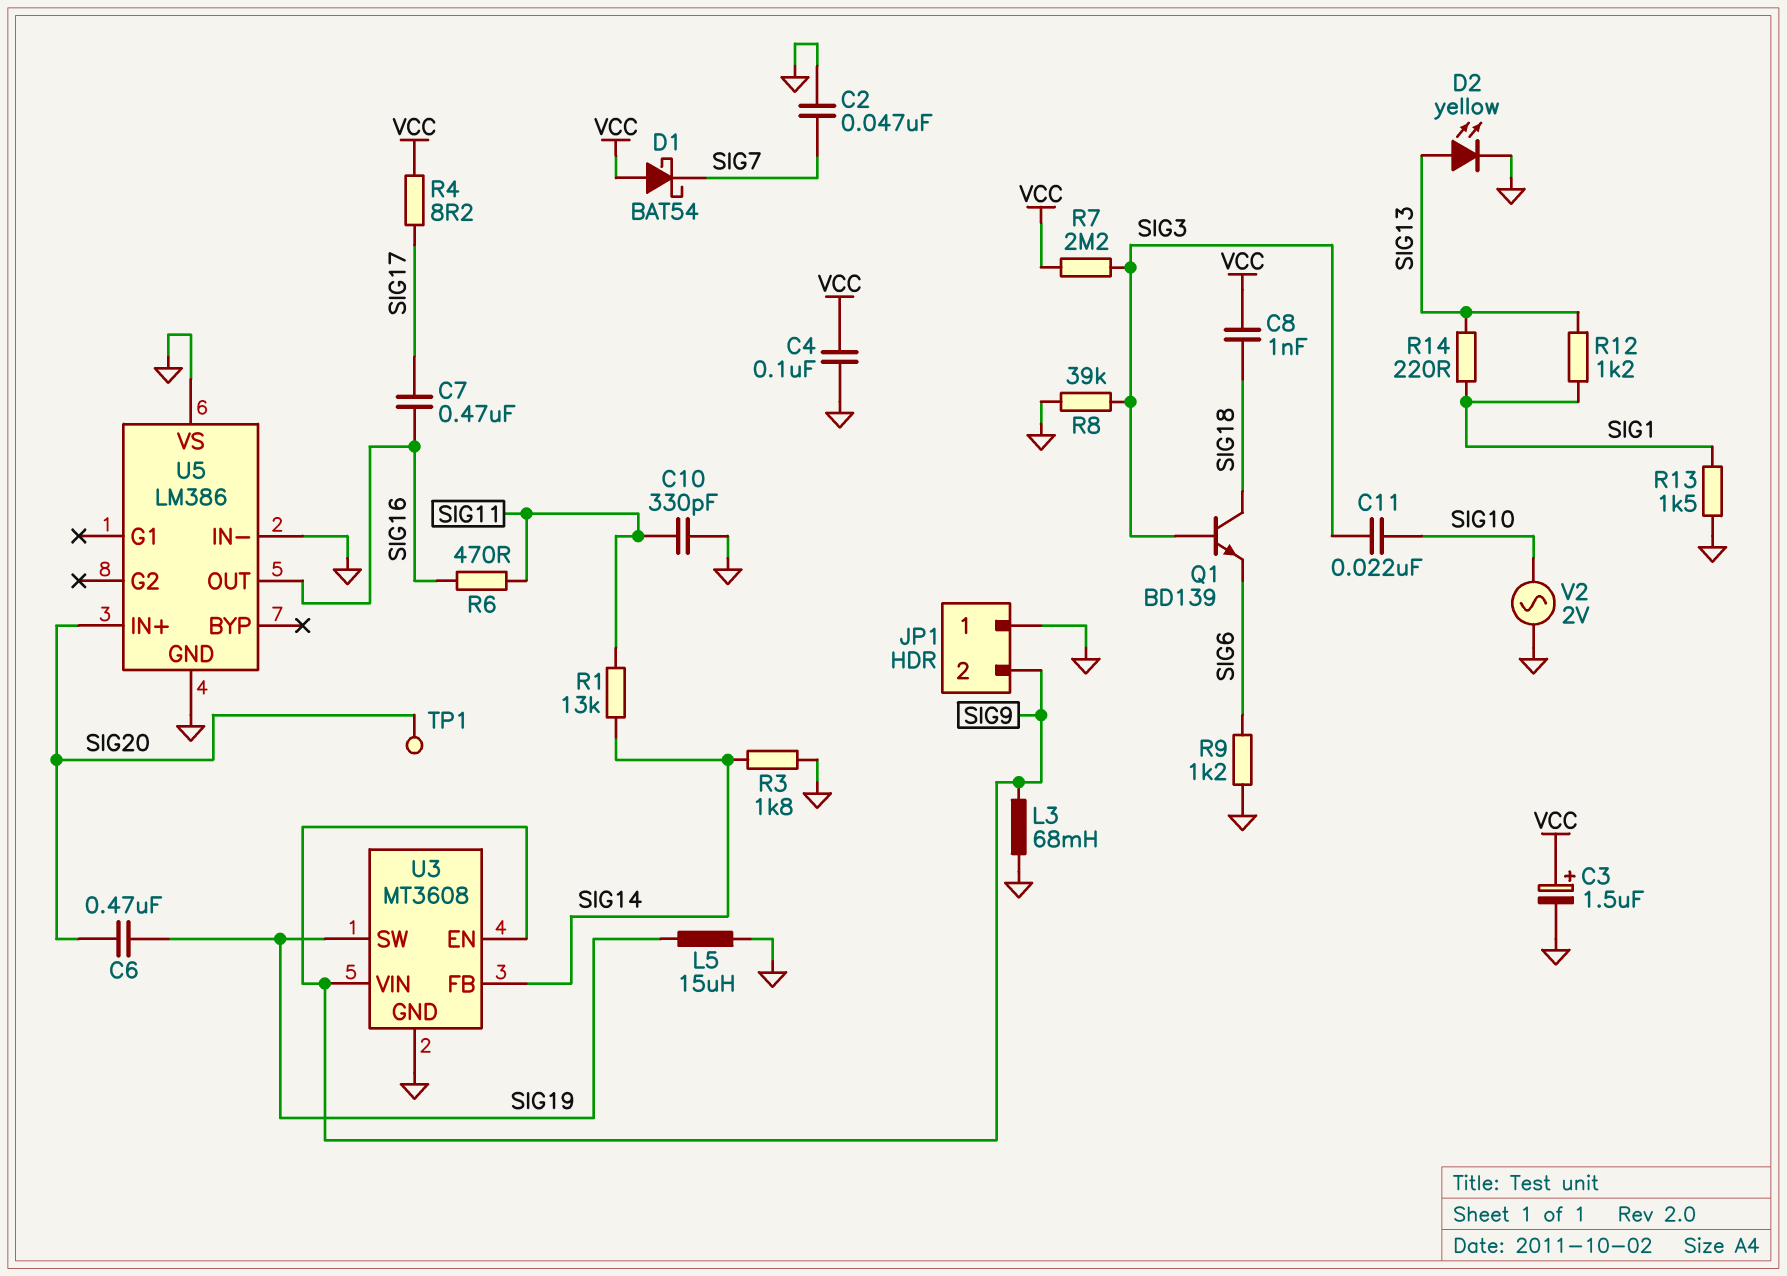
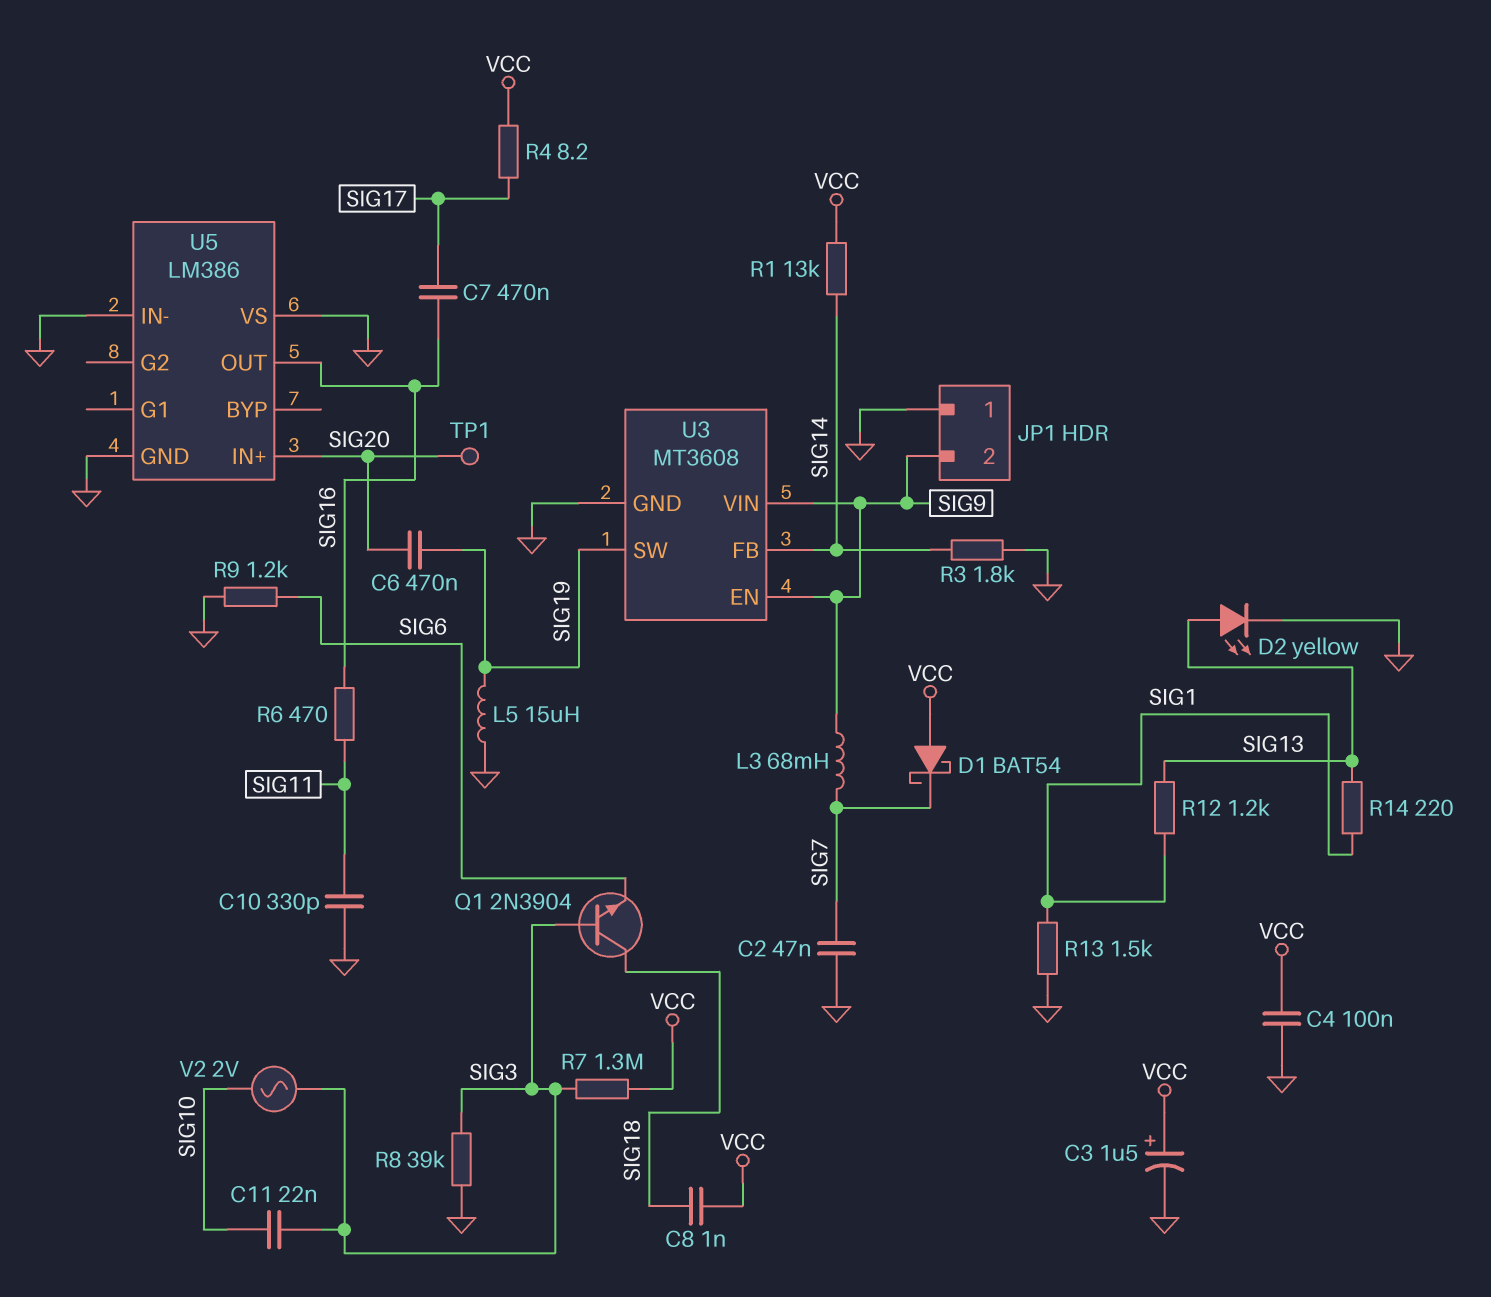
L3: 68mH (GND, SIG9) -> 68mH (SIG7, SIG9)
Q1: NPN BD139 (B SIG3, C SIG18, E SIG6) -> NPN 2N3904 (B SIG3, C SIG18, E SIG6)
R1: 13k (SIG11, SIG14) -> 13k (SIG14, VCC)
R7: 2.2M (SIG3, VCC) -> 1.3M (SIG3, VCC)
V2: AC 2V (GND, SIG10) -> AC 2V (SIG3, SIG10)

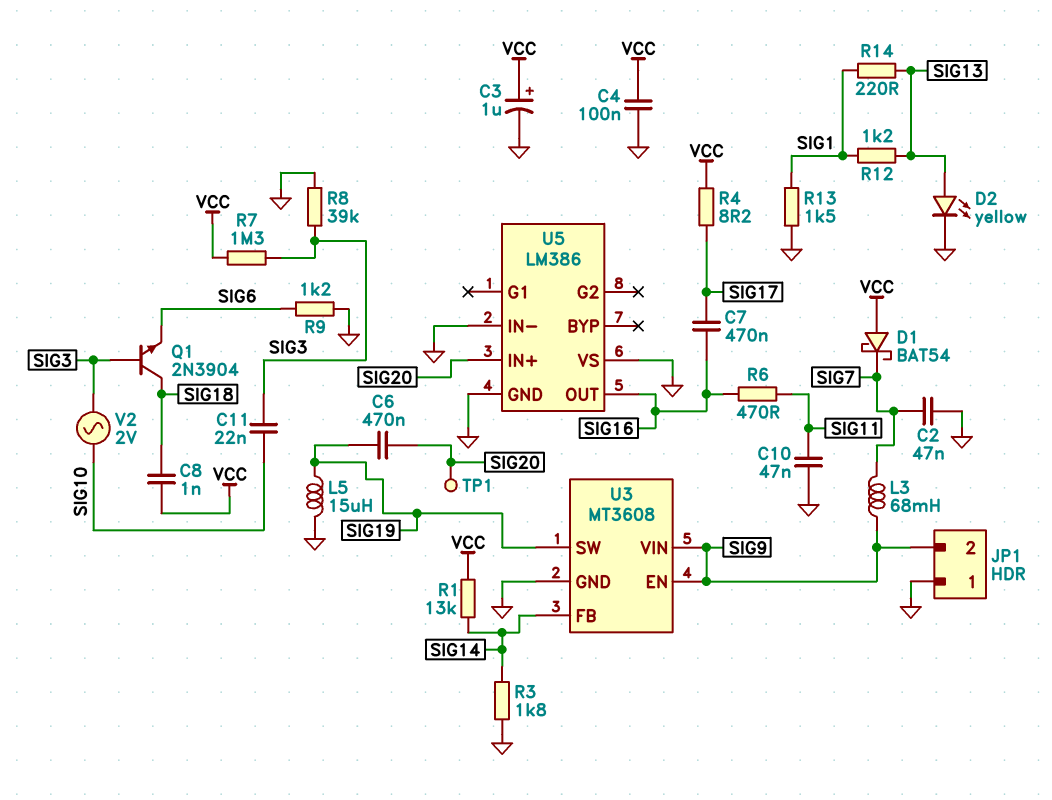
C3: 1.5uF (plus VCC, minus GND) -> 1uF (plus VCC, minus GND)
C10: 330pF (GND, SIG11) -> 47nF (GND, SIG11)

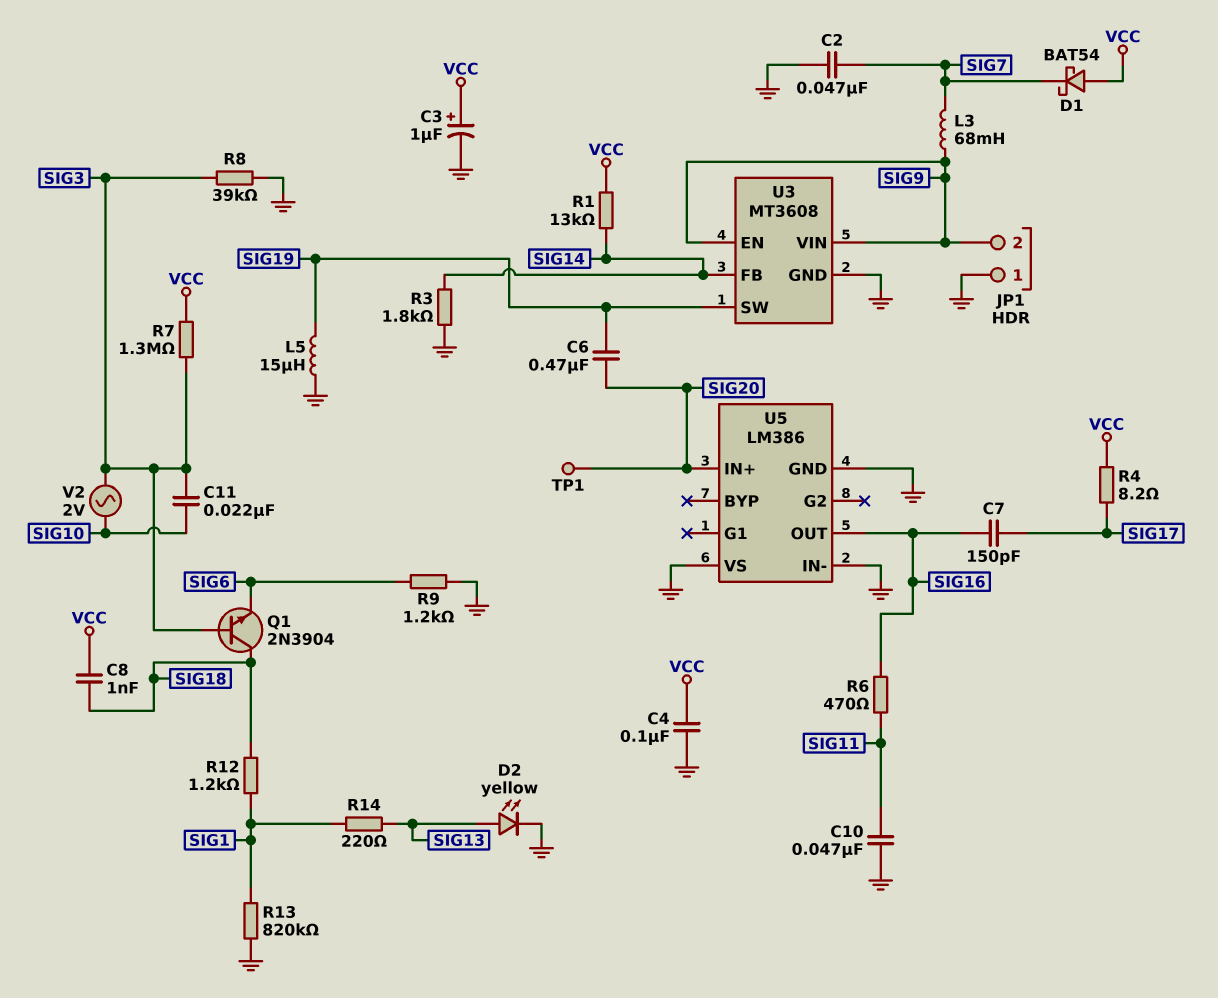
C7: 470nF (SIG16, SIG17) -> 150pF (SIG16, SIG17)
R12: 1.2k (SIG1, SIG13) -> 1.2k (SIG1, SIG18)
R13: 1.5k (GND, SIG1) -> 820k (GND, SIG1)

